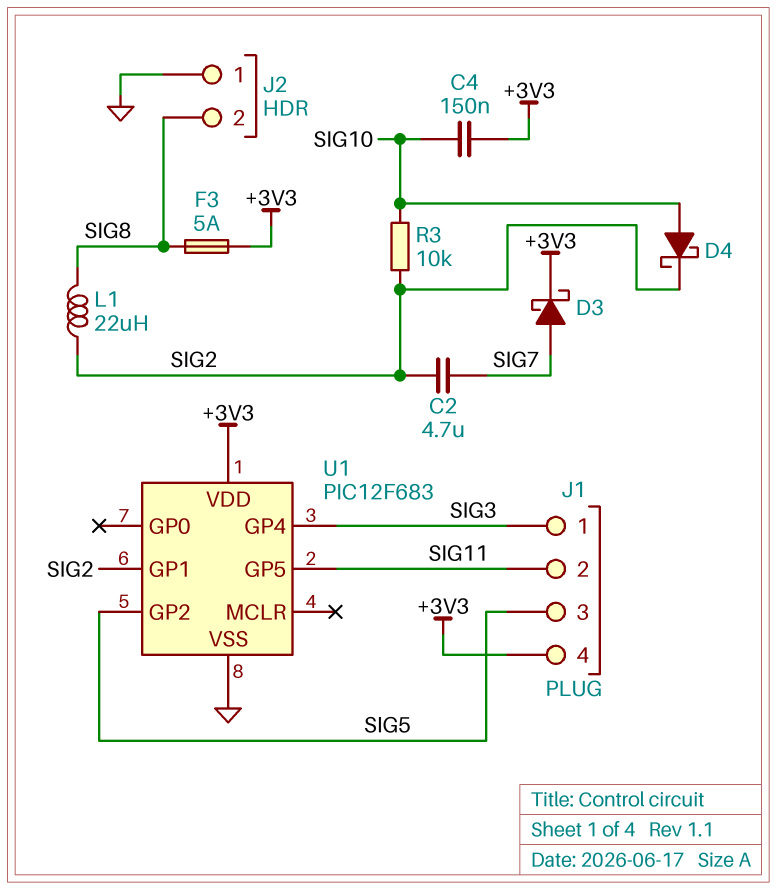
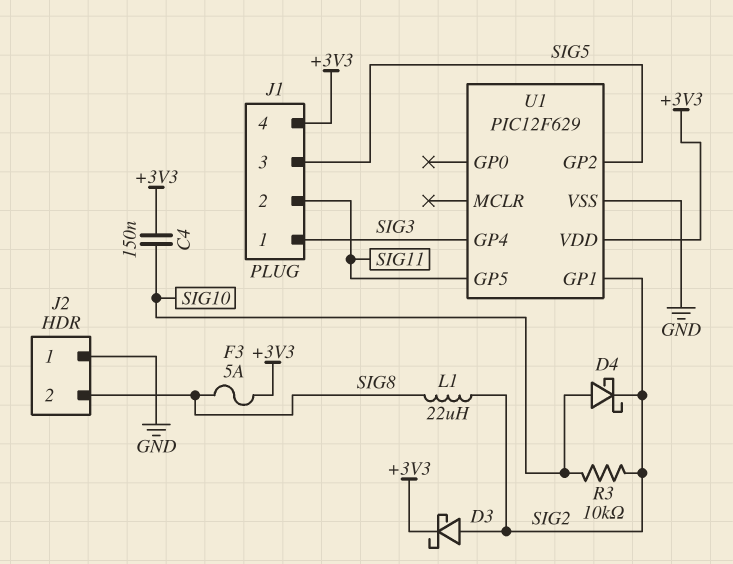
C2: 4.7uF (SIG2, SIG7) -> none
D3: schottky (A SIG7, K +3V3) -> schottky (A SIG2, K +3V3)
U1: PIC12F683 -> PIC12F629

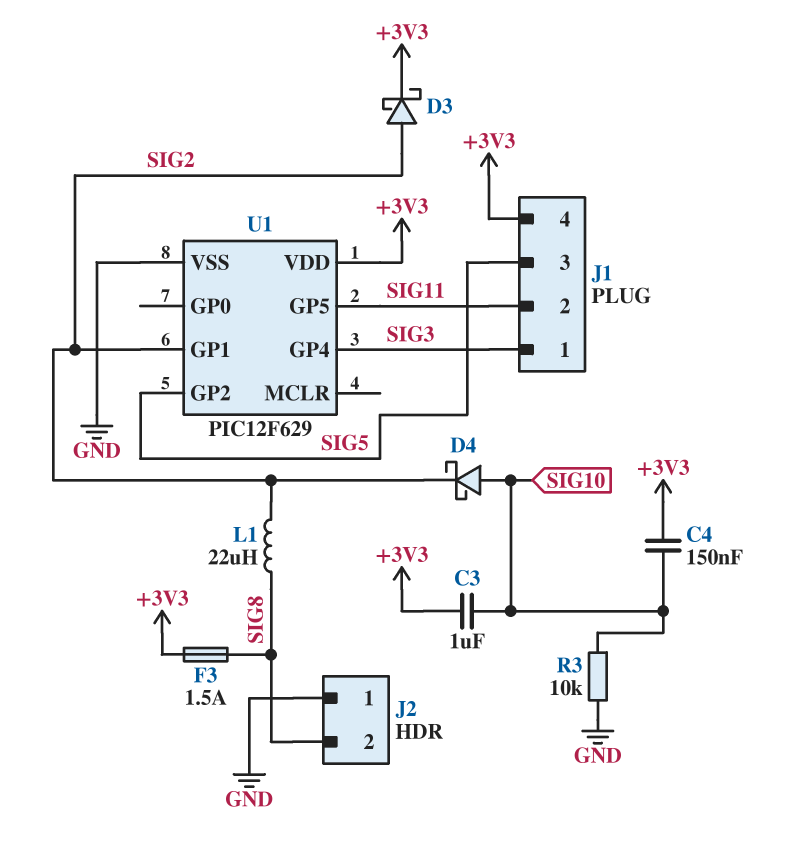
C3: none -> 1uF (+3V3, SIG10)
F3: 5A (+3V3, SIG8) -> 1.5A (+3V3, SIG8)
R3: 10k (SIG2, SIG10) -> 10k (GND, SIG10)

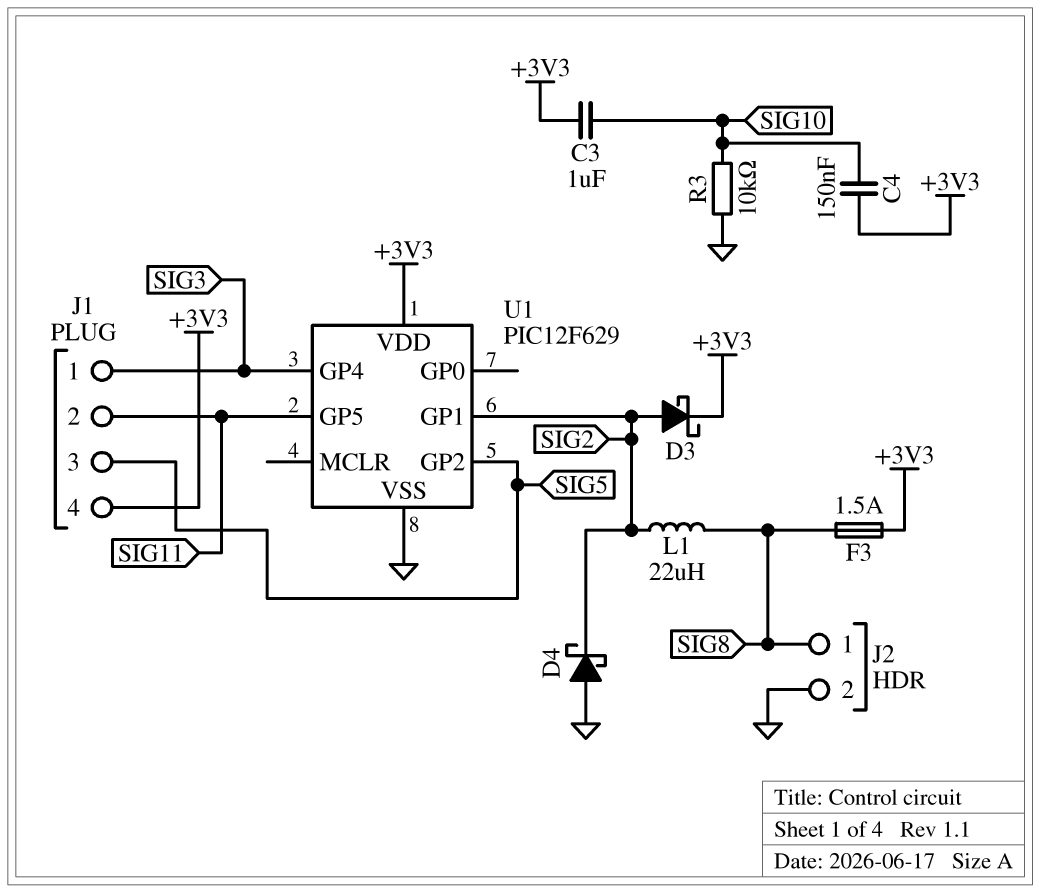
D4: schottky (A SIG10, K SIG2) -> schottky (A GND, K SIG2)
J2 pin 1: GND -> SIG8
J2 pin 2: SIG8 -> GND

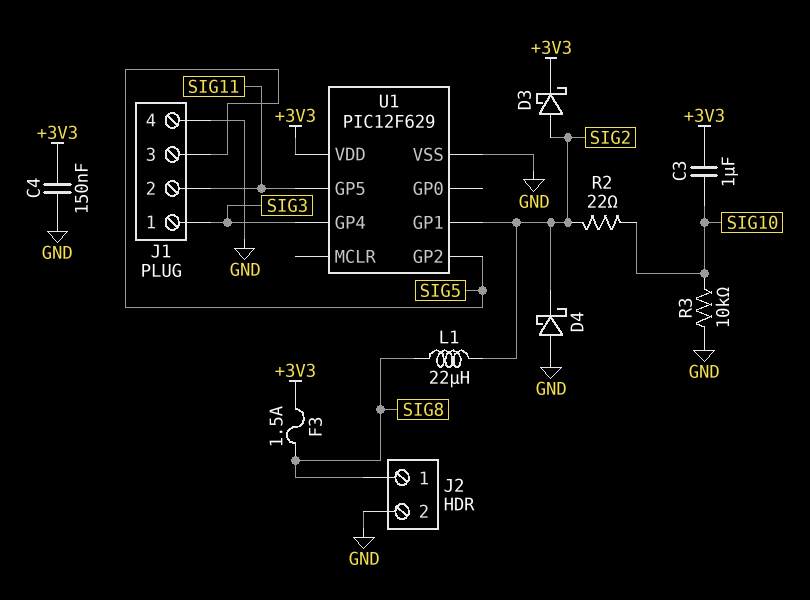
C4: 150nF (+3V3, SIG10) -> 150nF (+3V3, GND)
J1 pin 4: +3V3 -> GND
R2: none -> 22 (SIG2, SIG10)

